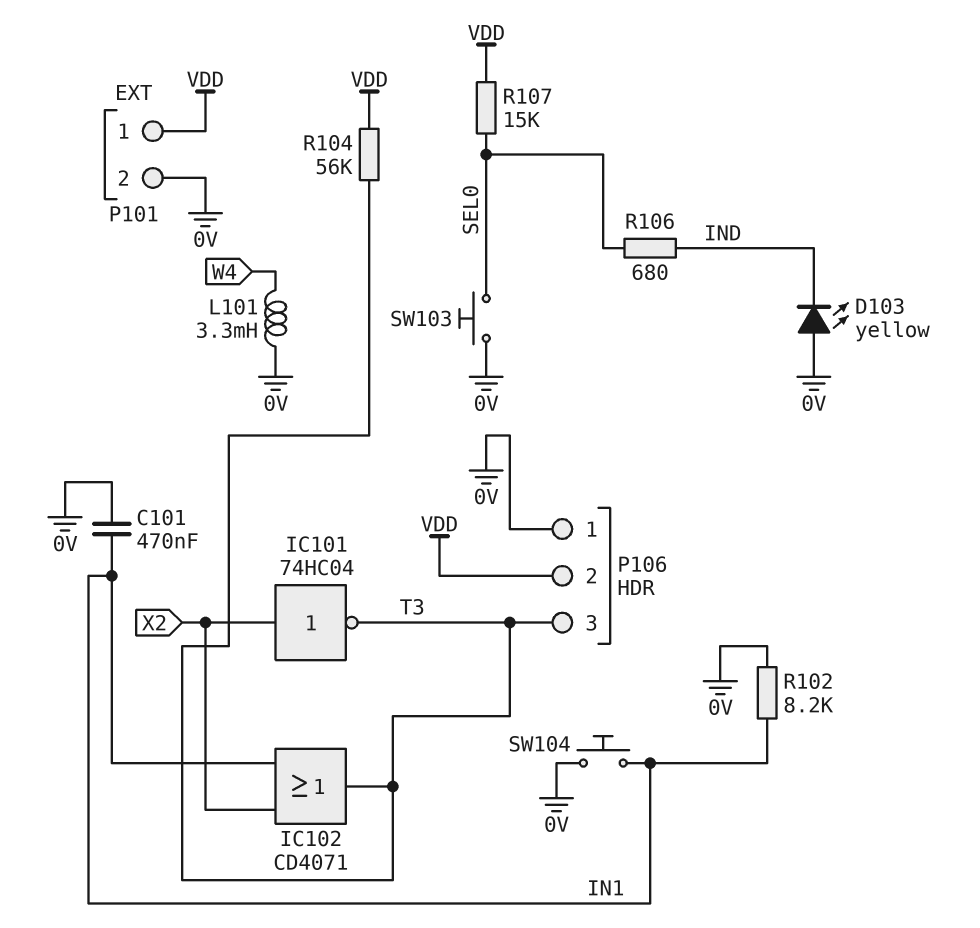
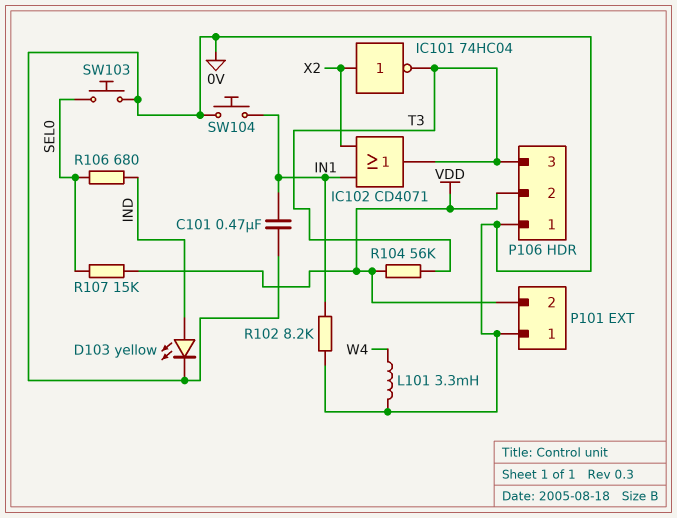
D103: LED yellow (A 0V, K IND) -> LED yellow (A IND, K 0V)
P101 pin 1: VDD -> 0V
P101 pin 2: 0V -> VDD

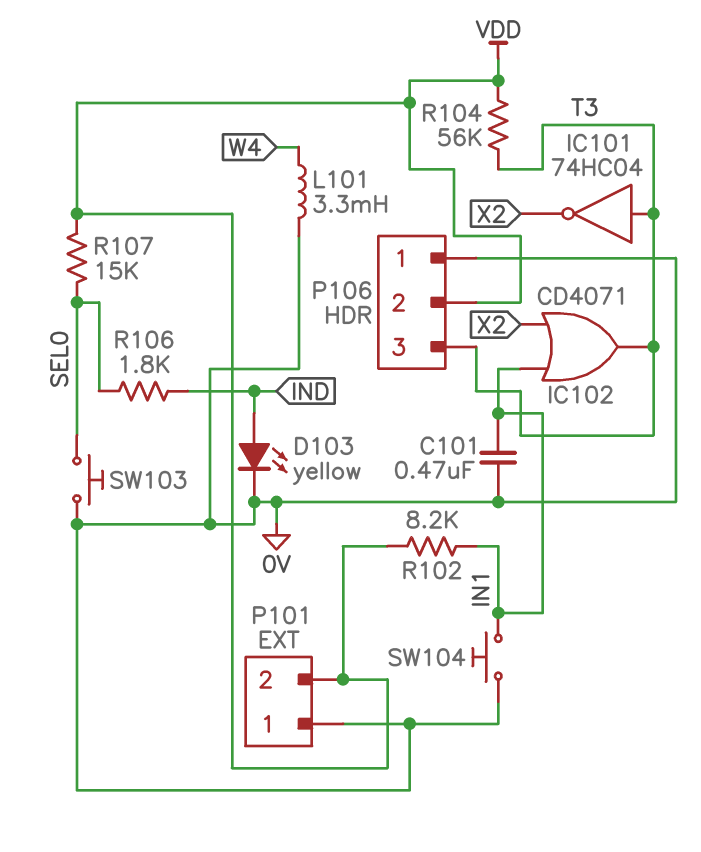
IC101: NOT 74HC04 (in X2, out T3) -> NOT 74HC04 (in T3, out X2)
R102: 8.2k (0V, IN1) -> 8.2k (IN1, VDD)
R106: 680 (IND, SEL0) -> 1.8k (IND, SEL0)

